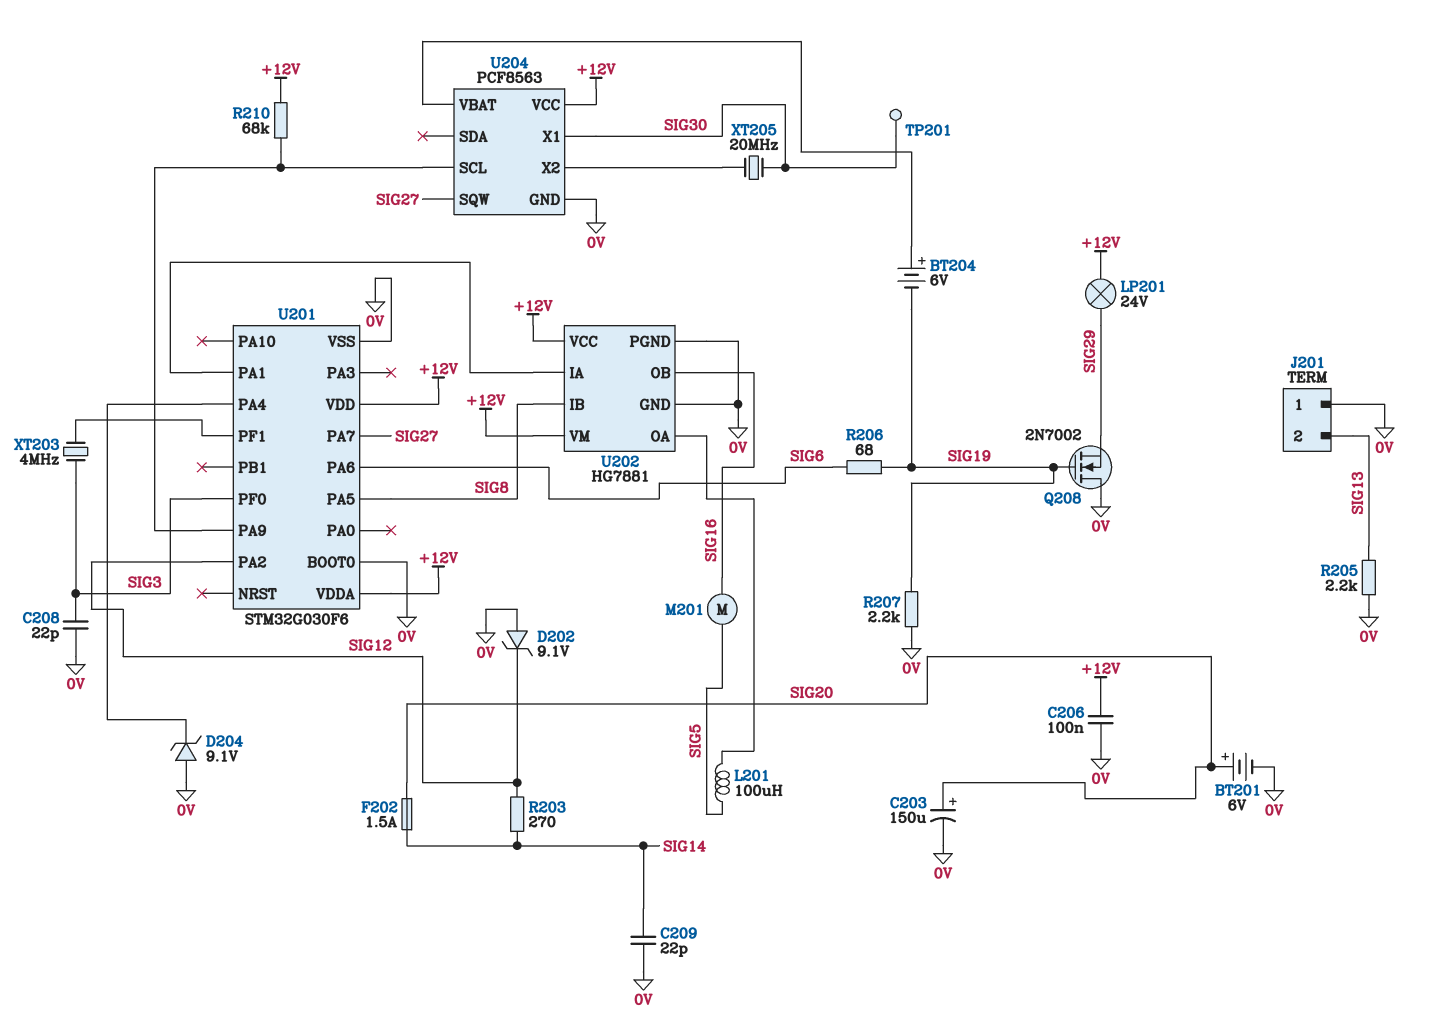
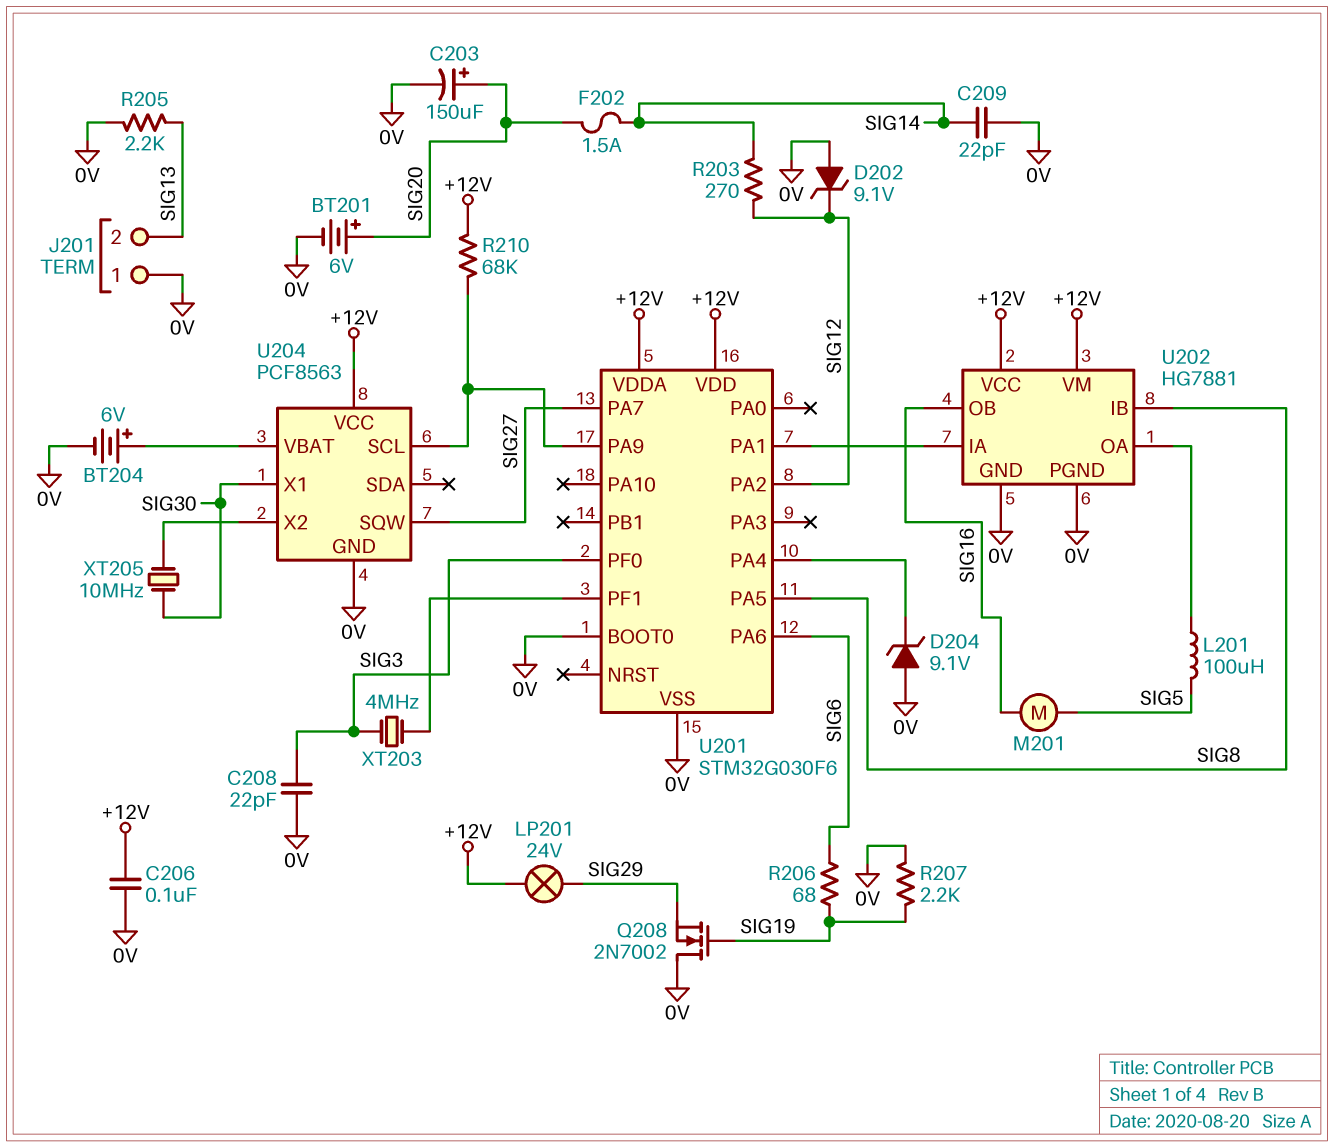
BT204: 6V (plus U204/VBAT, minus SIG19) -> 6V (plus U204/VBAT, minus 0V)
TP201: test point (SIG30) -> none
XT205: 20MHz (SIG30, U204/X2) -> 10MHz (SIG30, U204/X2)

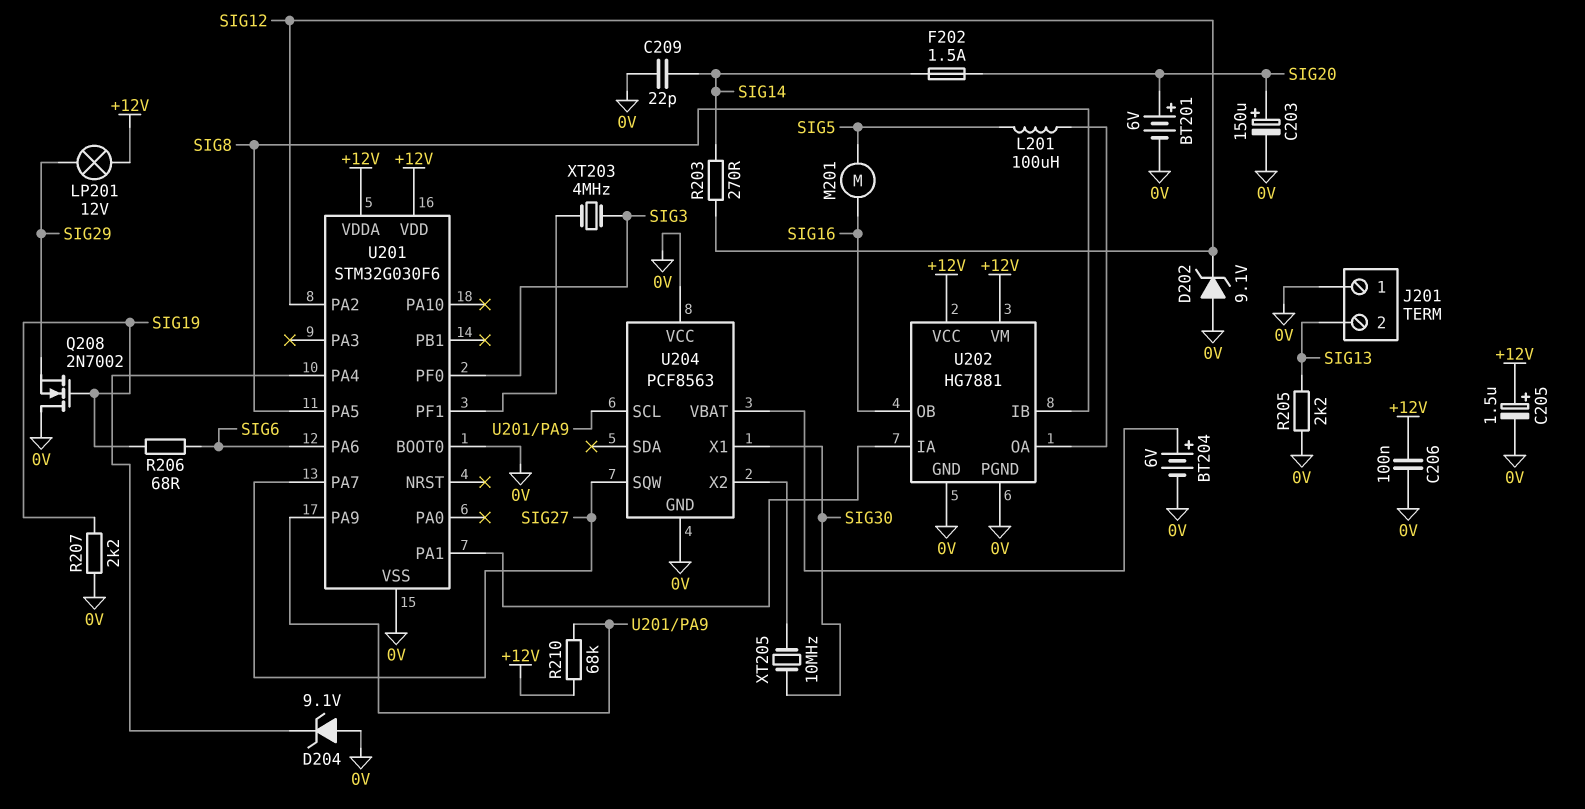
C205: none -> 1.5uF (plus +12V, minus 0V)
C208: 22pF (0V, SIG3) -> none
LP201: lamp 24V (+12V, SIG29) -> lamp 12V (+12V, SIG29)
U204 pin VCC: +12V -> 0V

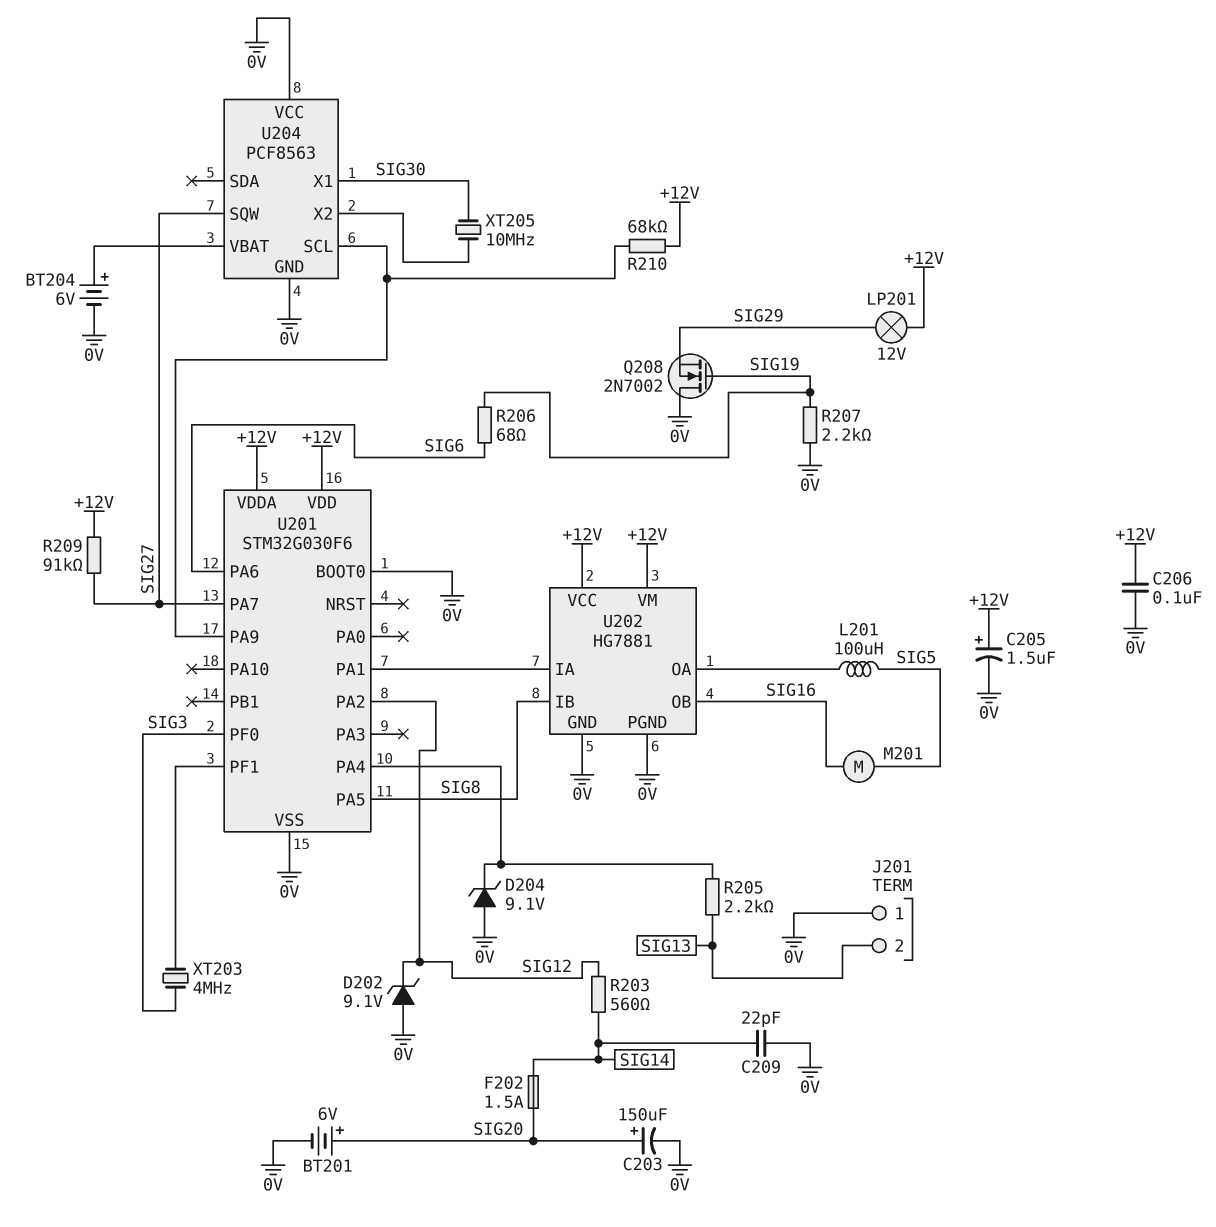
R203: 270 (SIG12, SIG14) -> 560 (SIG12, SIG14)
R205: 2.2k (0V, SIG13) -> 2.2k (SIG13, U201/PA4)
R209: none -> 91k (+12V, SIG27)

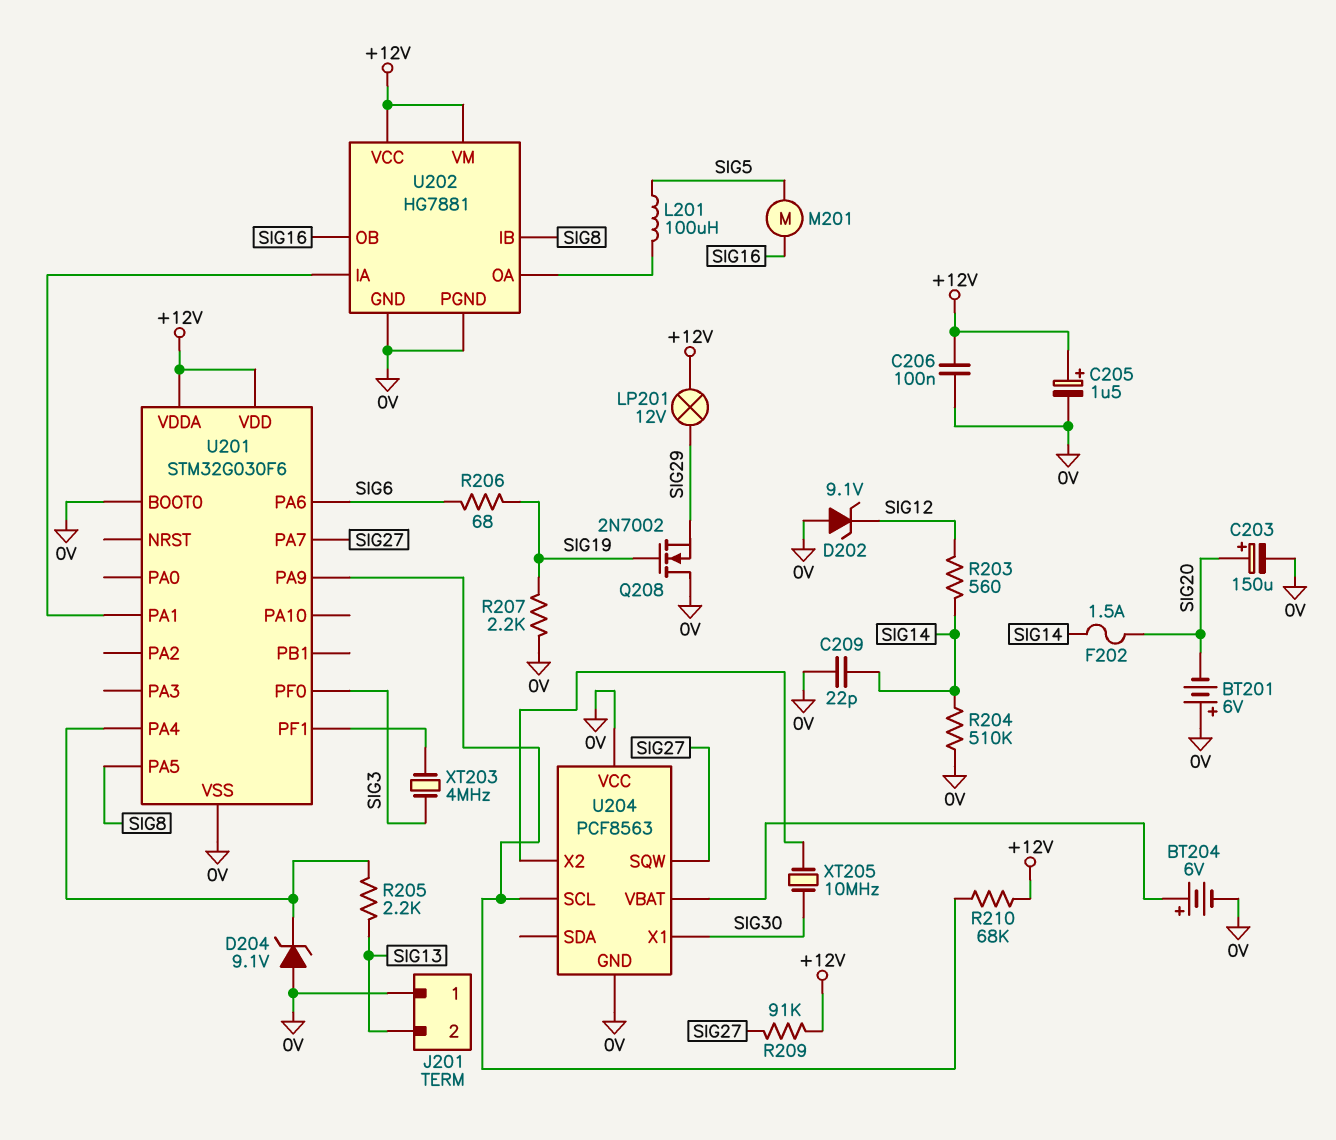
BT201: 6V (plus SIG20, minus 0V) -> 6V (plus 0V, minus SIG20)
R204: none -> 510k (0V, SIG14)
U201 pin PA2: SIG12 -> none

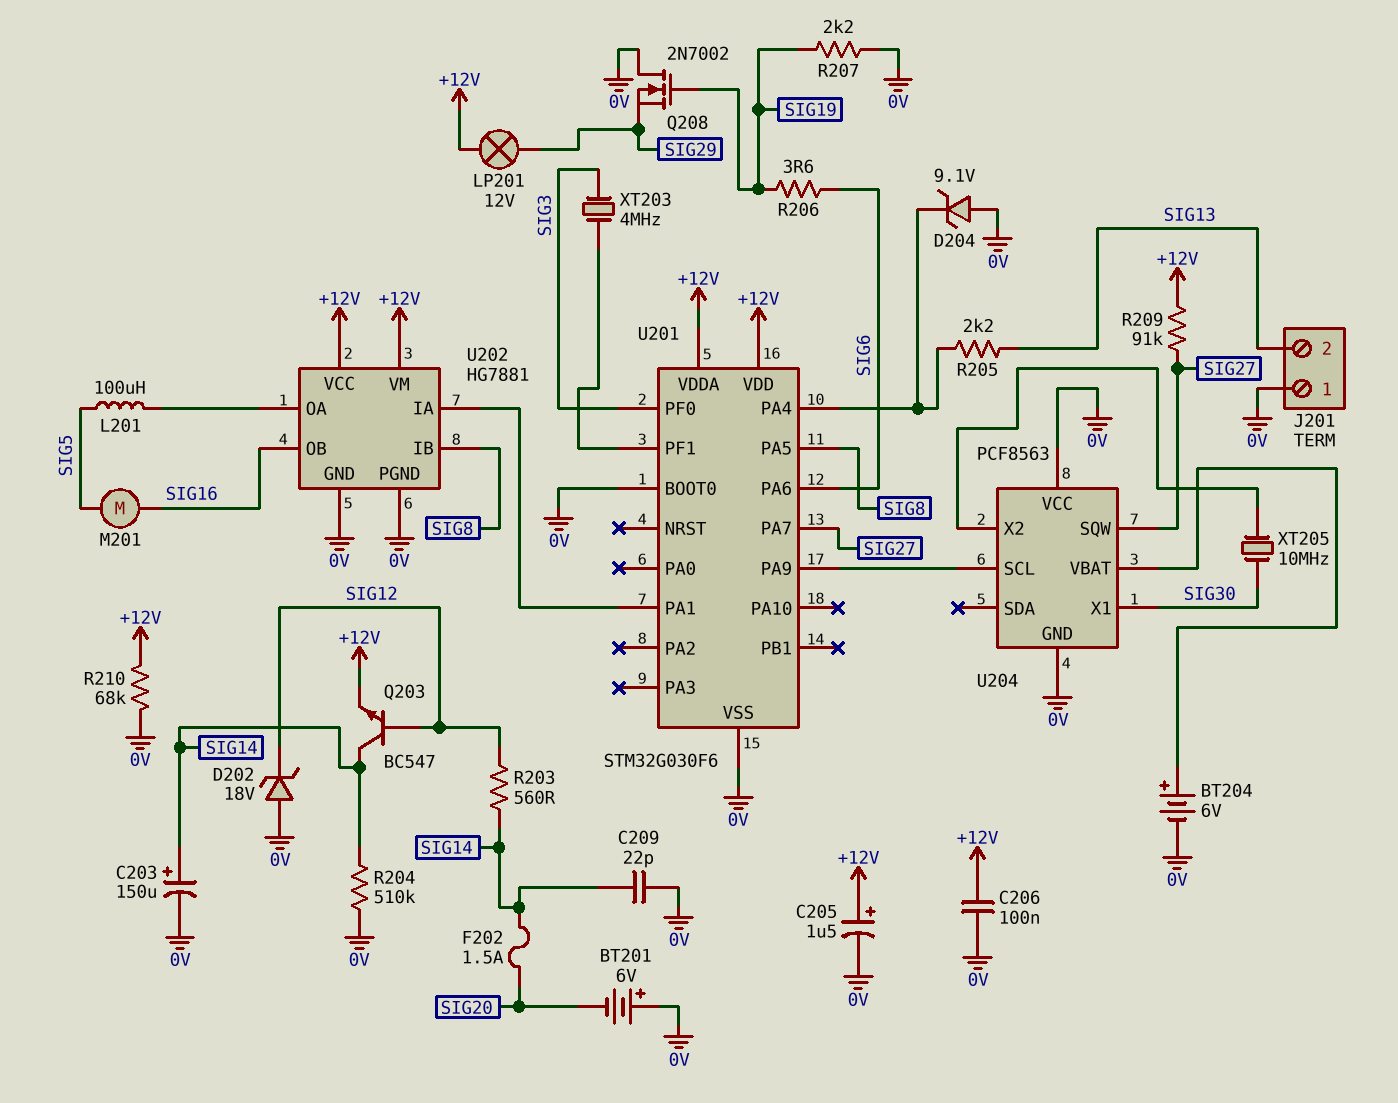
C203: 150uF (plus SIG20, minus 0V) -> 150uF (plus SIG14, minus 0V)
D202: zener 9.1V (A 0V, K SIG12) -> zener 18V (A 0V, K SIG12)
Q203: none -> NPN BC547 (B SIG12, C SIG14, E +12V)
R206: 68 (SIG6, SIG19) -> 3.6 (SIG6, SIG19)
R210: 68k (+12V, U201/PA9) -> 68k (+12V, 0V)

